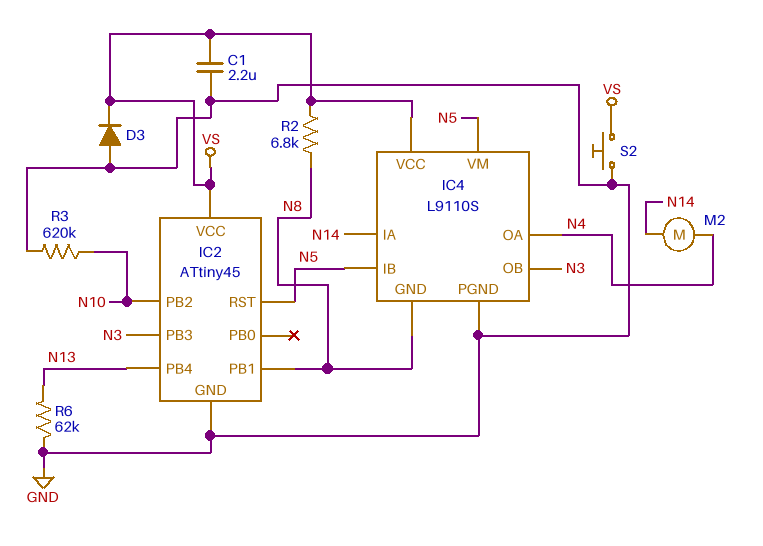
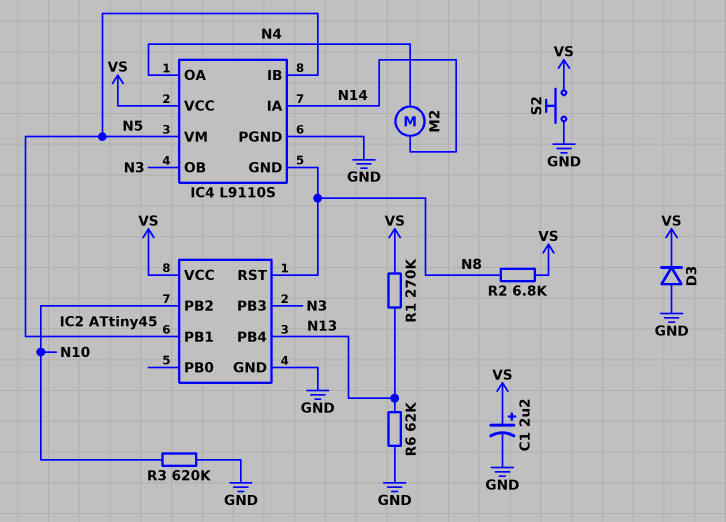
C1: 2.2uF (GND, VS) -> 2.2uF (plus VS, minus GND)
IC2 pin PB1: N8 -> N5
IC2 pin RST: N5 -> N8
R1: none -> 270k (N13, VS)

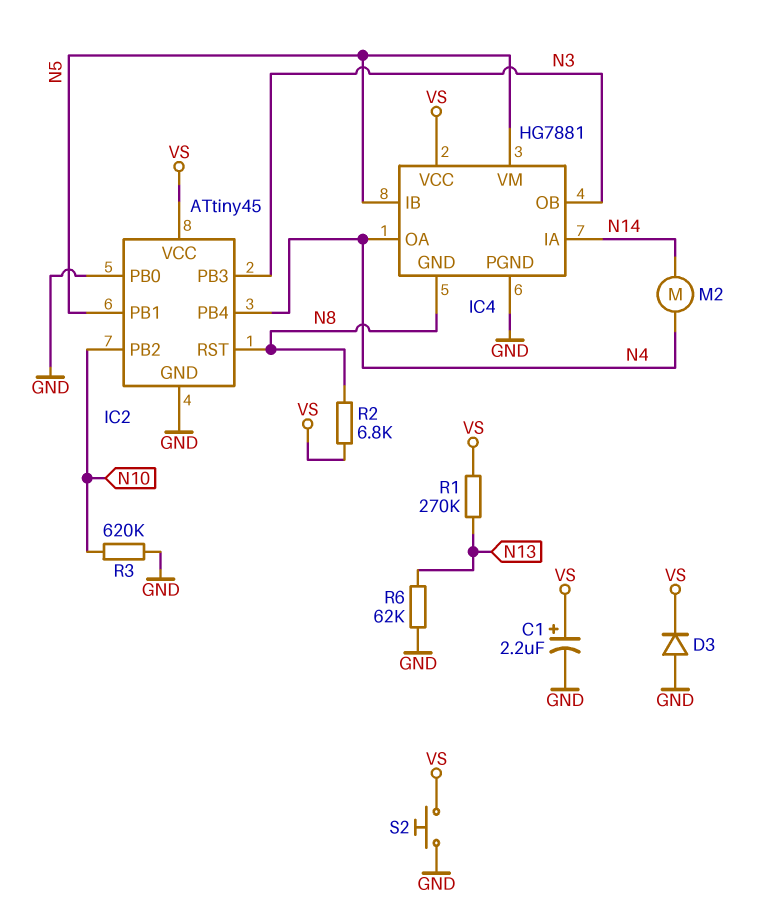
IC2 pin PB0: none -> GND
IC2 pin PB4: N13 -> N4
IC4: L9110S -> HG7881

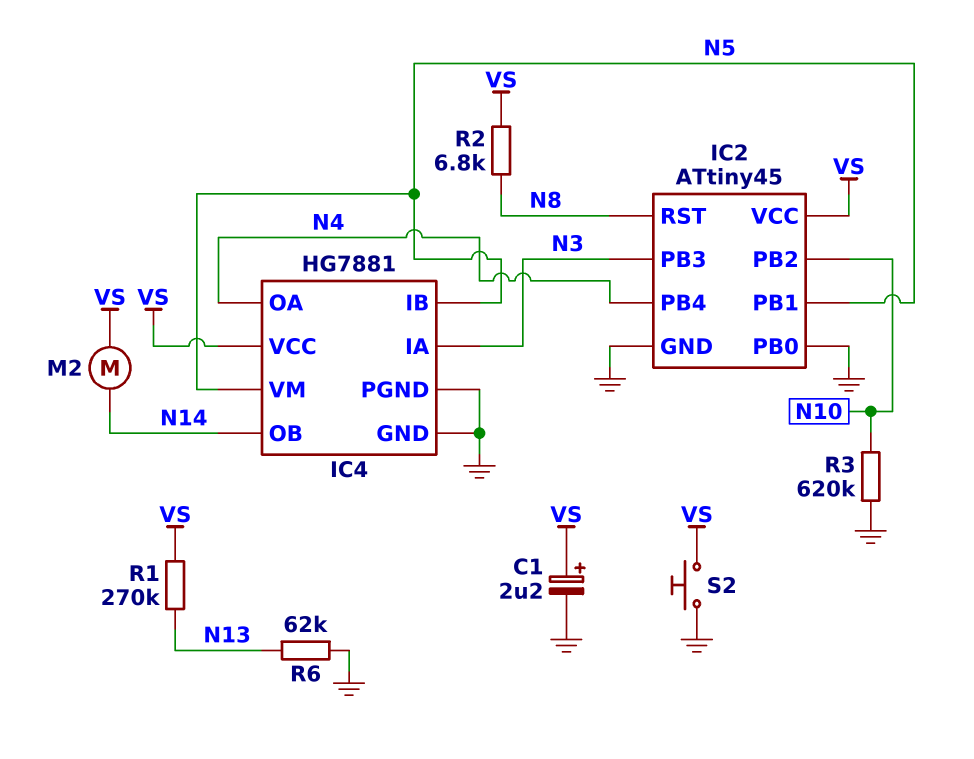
D3: diode (A GND, K VS) -> none
IC4 pin GND: N8 -> GND
IC4 pin IA: N14 -> N3
IC4 pin OB: N3 -> N14
M2: motor (N4, N14) -> motor (N14, VS)

